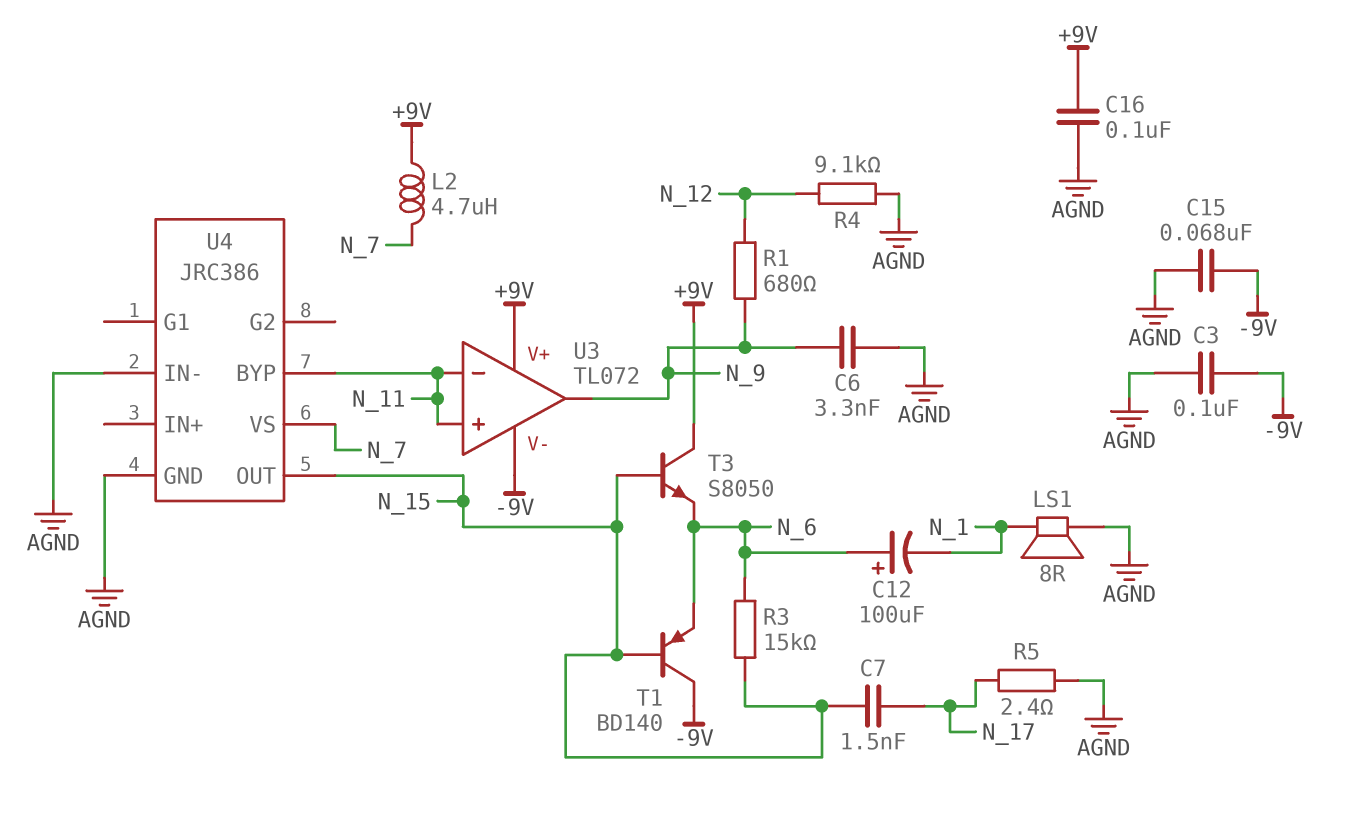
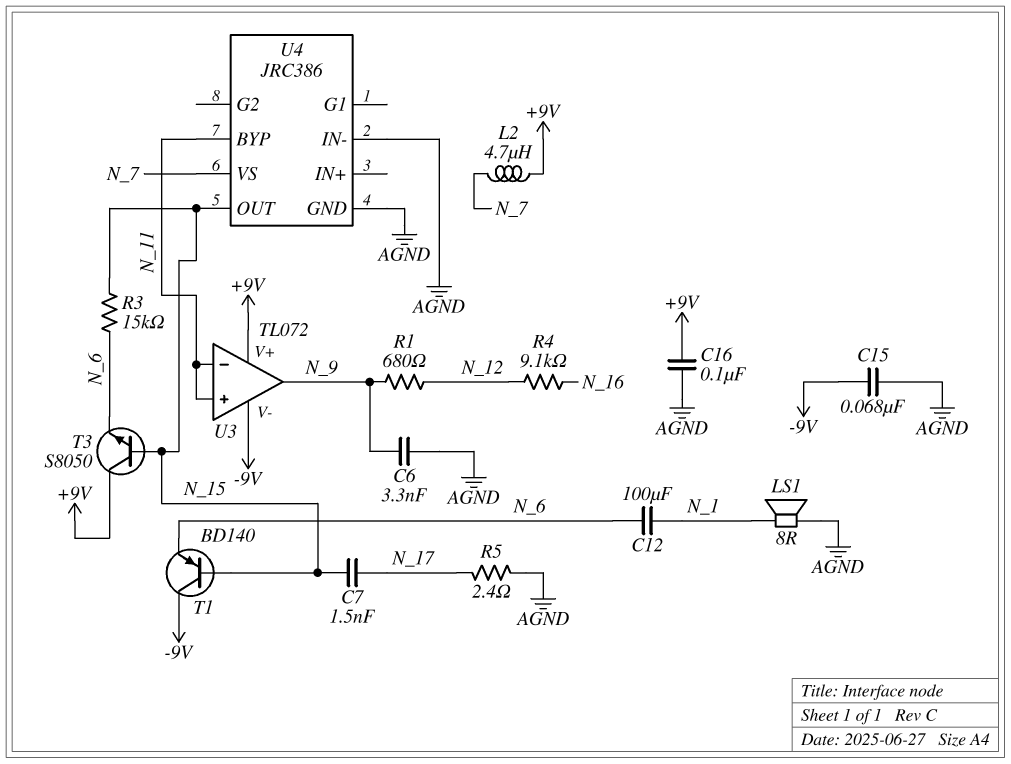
C3: 100nF (-9V, AGND) -> none
C12: 100uF (plus N_6, minus N_1) -> 100uF (N_1, N_6)
R4: 9.1k (AGND, N_12) -> 9.1k (N_12, N_16)

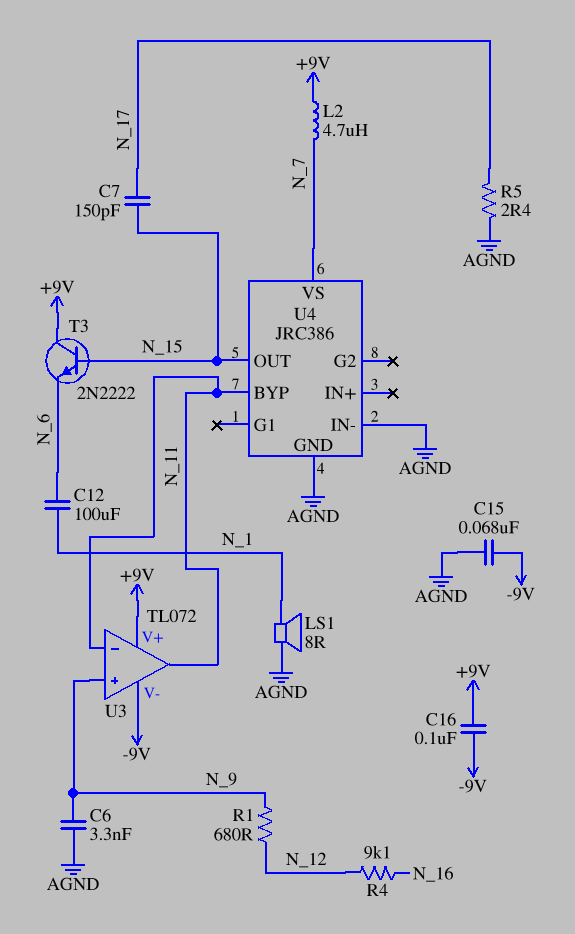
C7: 1.5nF (N_15, N_17) -> 150pF (N_15, N_17)
C16: 100nF (+9V, AGND) -> 100nF (+9V, -9V)
R3: 15k (N_6, N_15) -> none
T1: PNP BD140 (B N_15, C -9V, E N_6) -> none
T3: NPN S8050 (B N_15, C +9V, E N_6) -> NPN 2N2222 (B N_15, C +9V, E N_6)
U3 pin in+: N_11 -> N_9
U3 pin out: N_9 -> N_11

